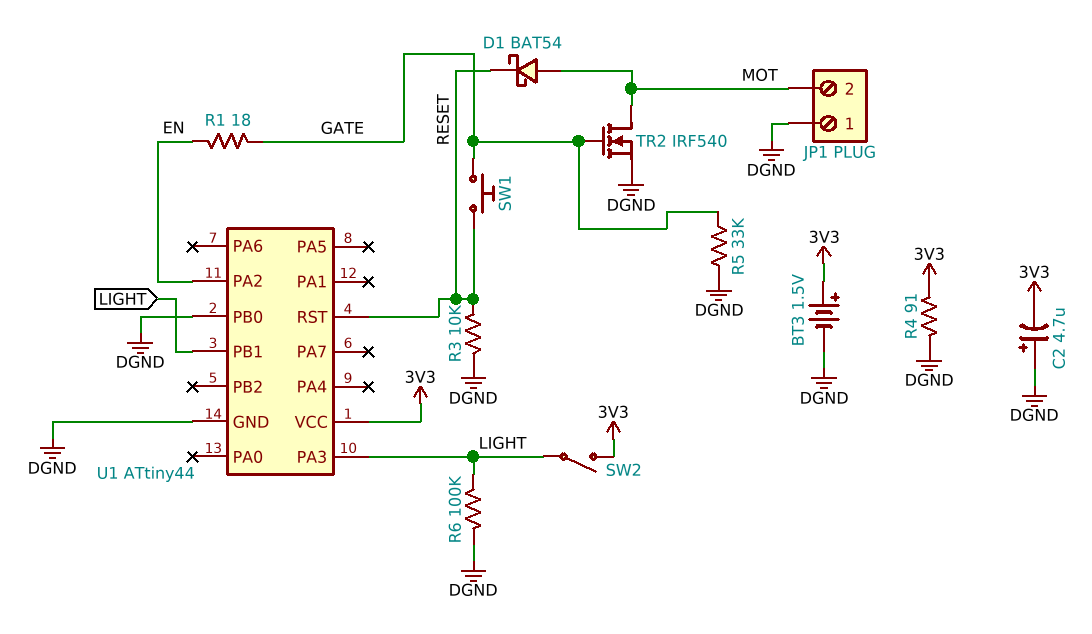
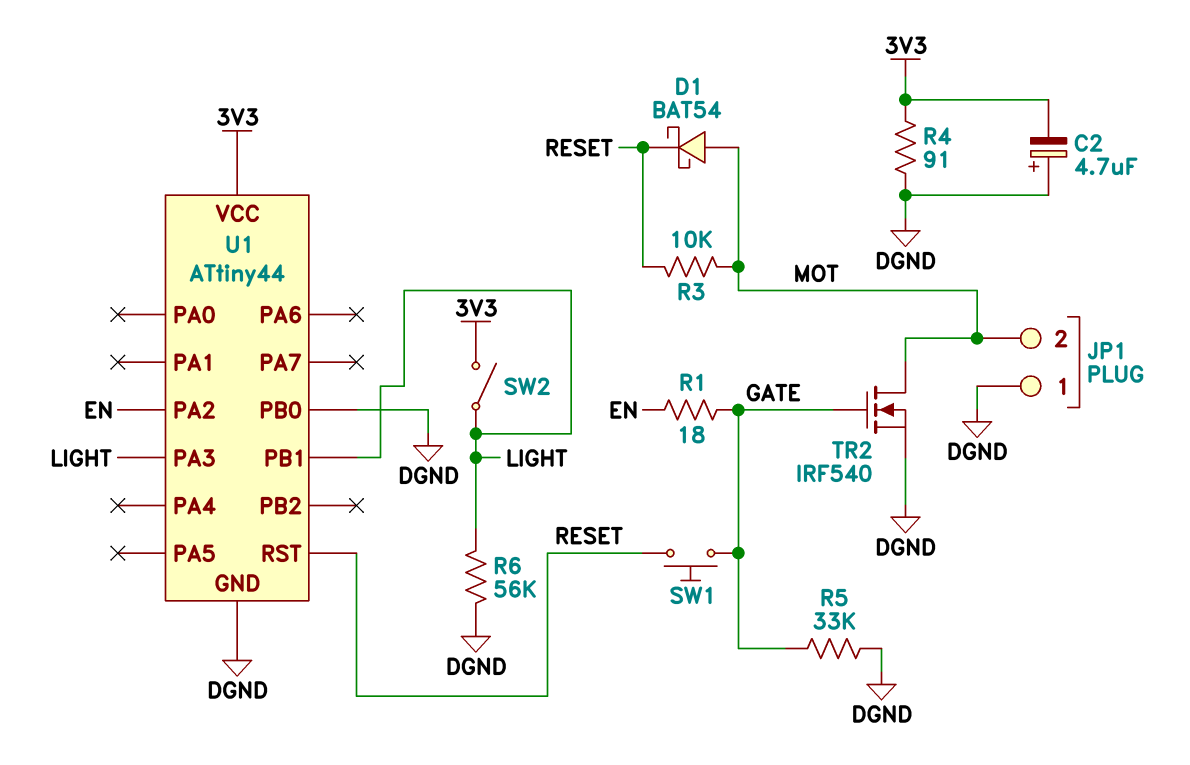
BT3: 1.5V (plus 3V3, minus DGND) -> none
R3: 10k (DGND, RESET) -> 10k (MOT, RESET)
R6: 100k (DGND, LIGHT) -> 56k (DGND, LIGHT)

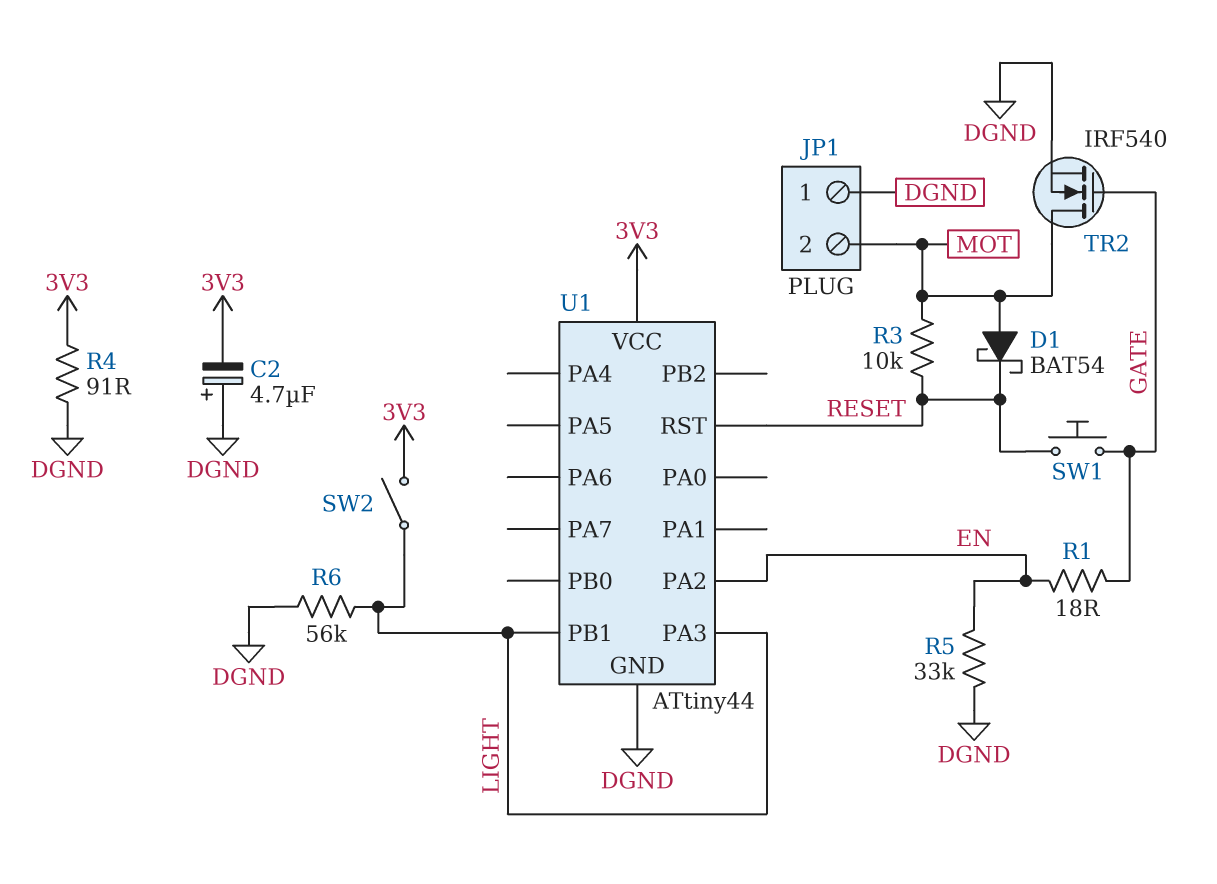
R5: 33k (DGND, GATE) -> 33k (DGND, EN)
U1 pin PB0: DGND -> none

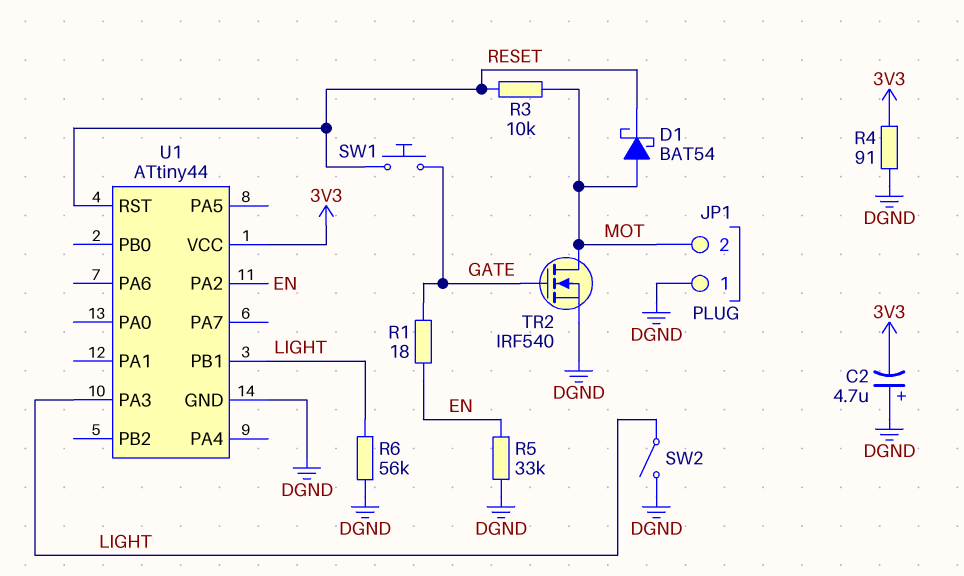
SW2: switch (3V3, LIGHT) -> switch (DGND, LIGHT)

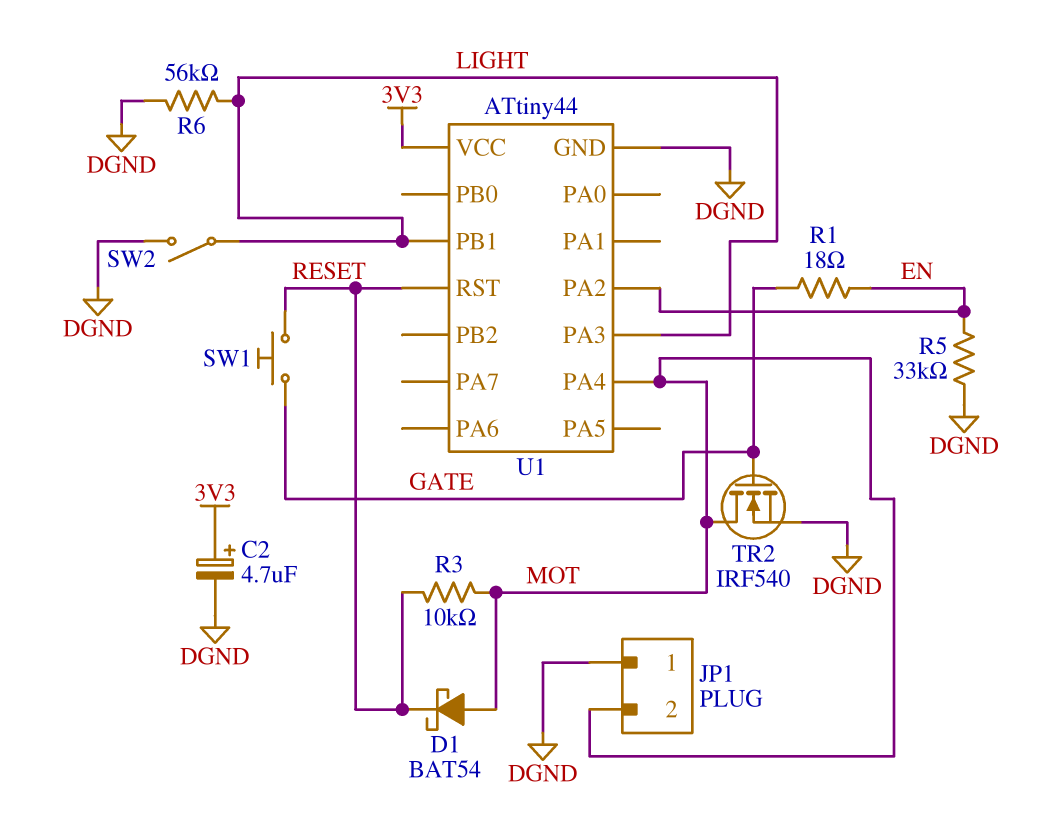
C2: 4.7uF (plus DGND, minus 3V3) -> 4.7uF (plus 3V3, minus DGND)
R4: 91 (3V3, DGND) -> none
U1 pin PA4: none -> MOT

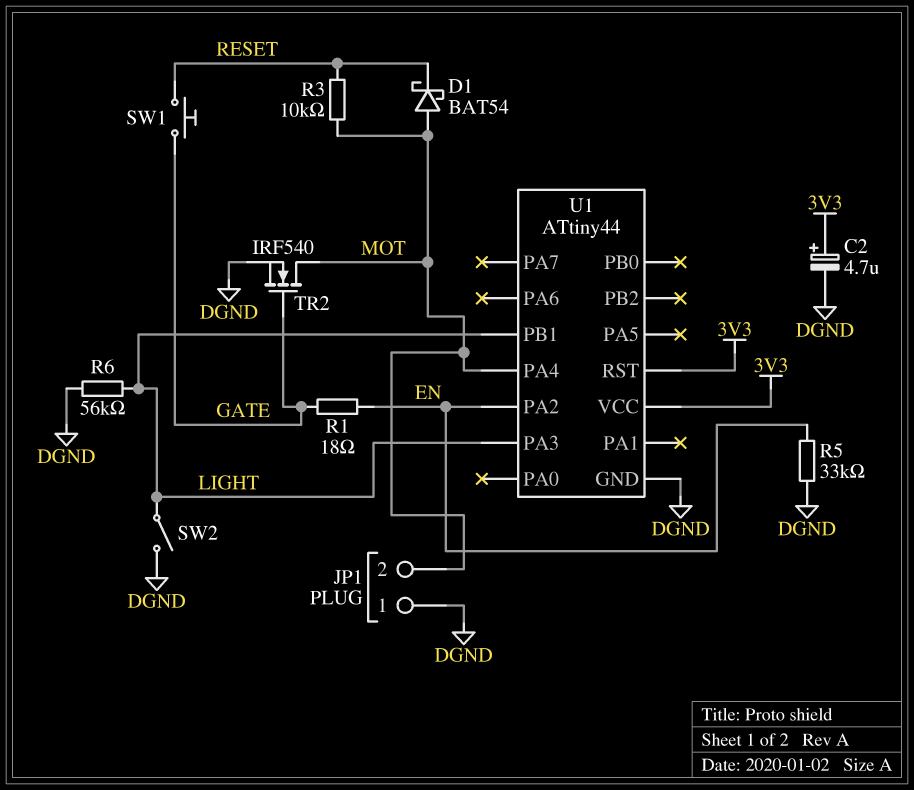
U1 pin RST: RESET -> 3V3

